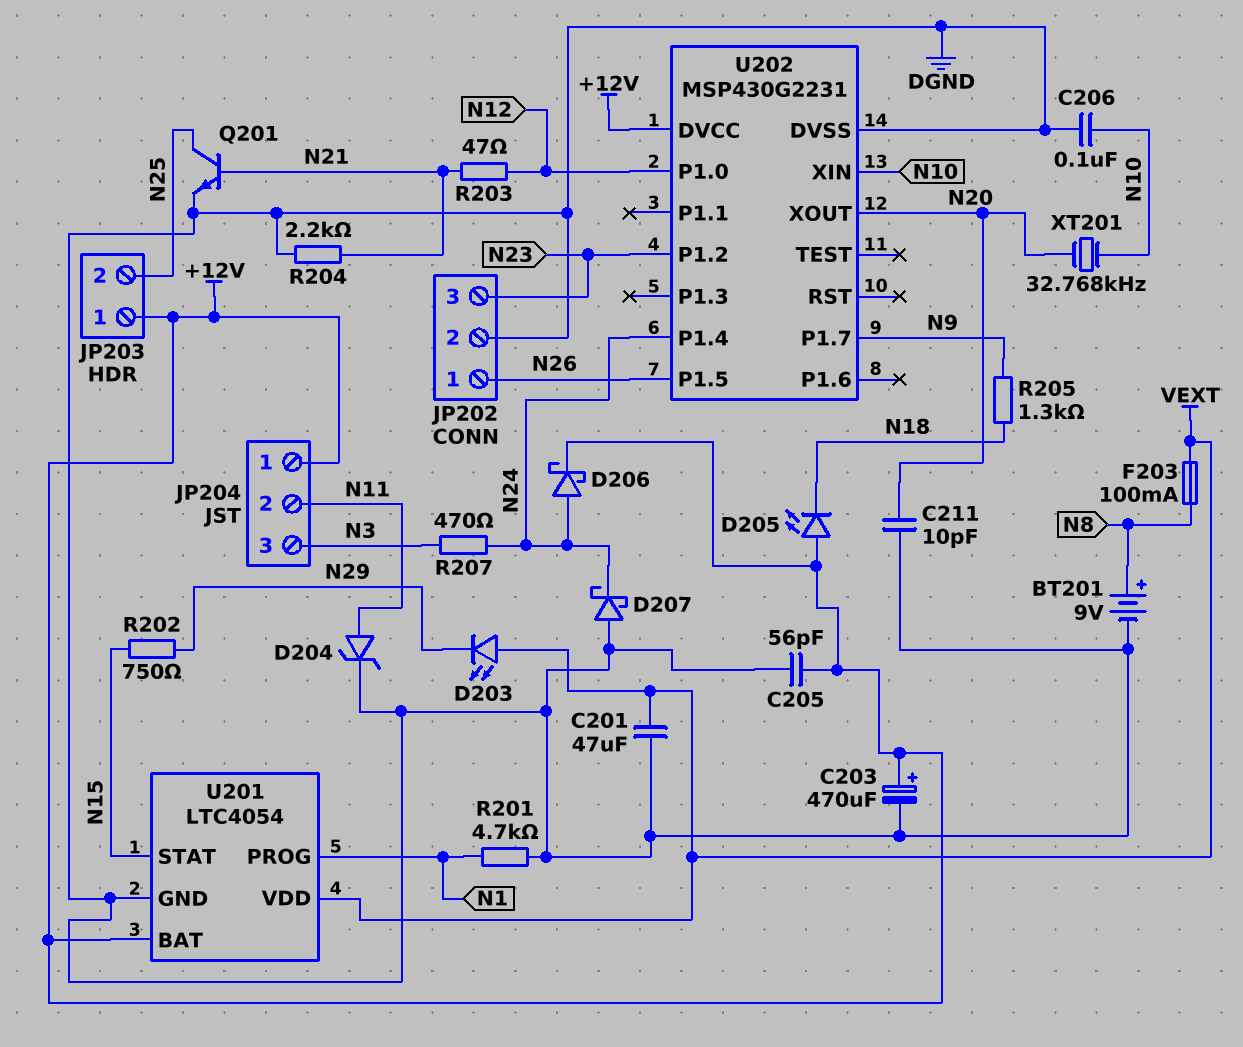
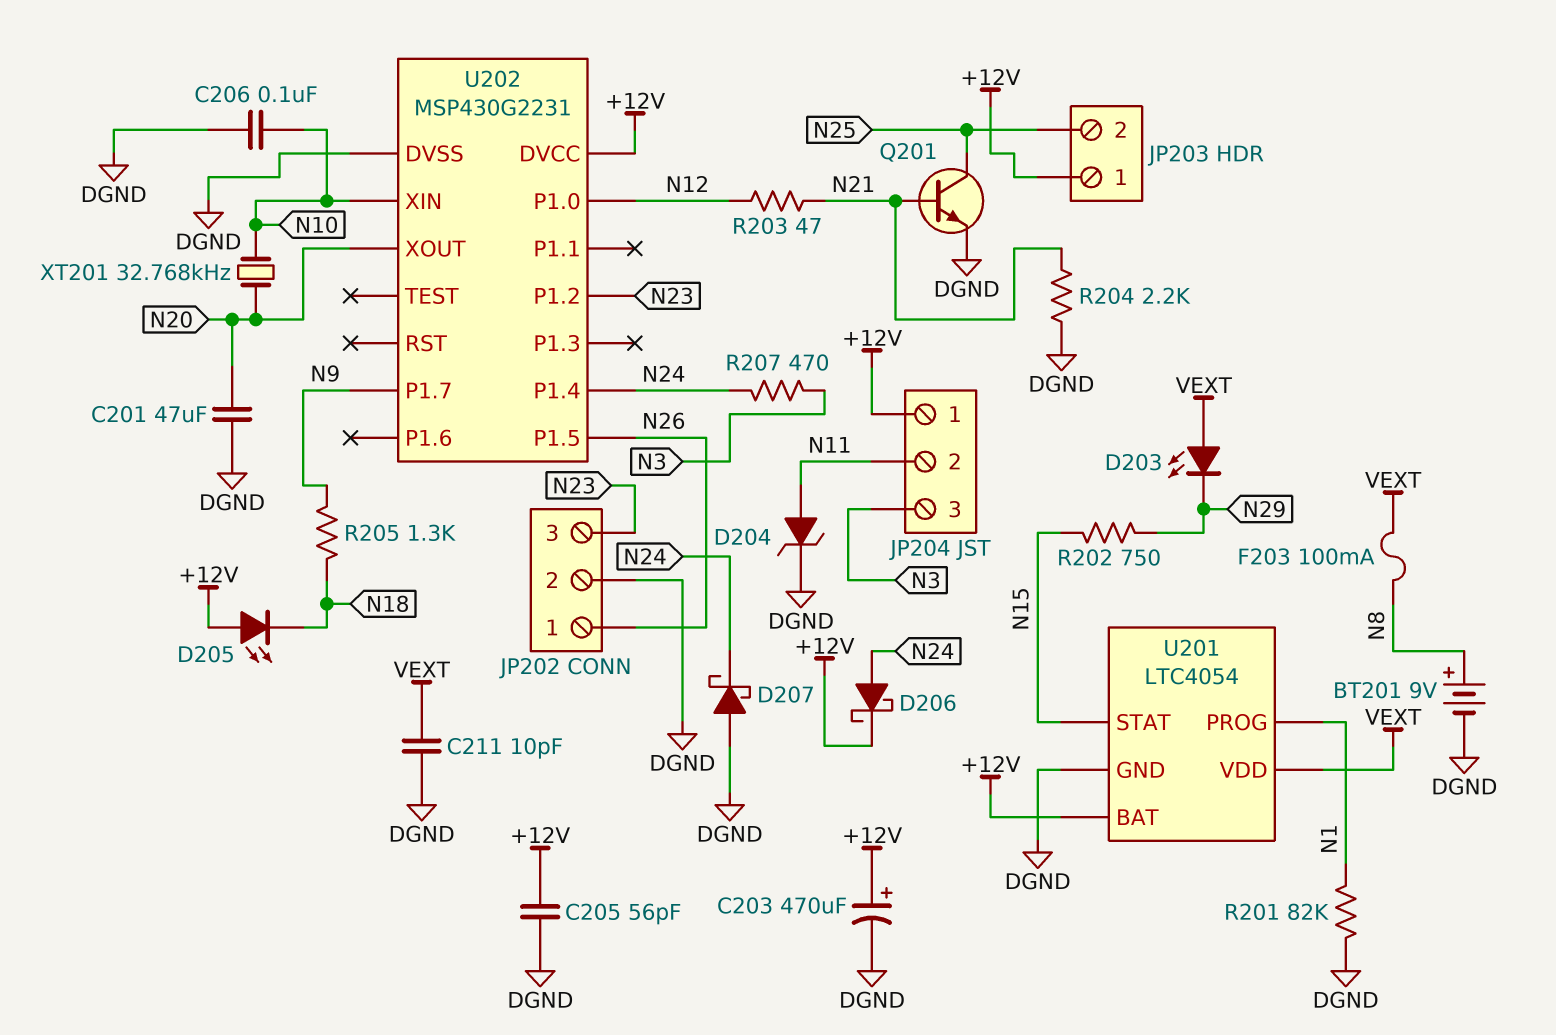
C201: 47uF (DGND, VEXT) -> 47uF (DGND, N20)
C211: 10pF (DGND, N20) -> 10pF (DGND, VEXT)
R201: 4.7k (DGND, N1) -> 82k (DGND, N1)

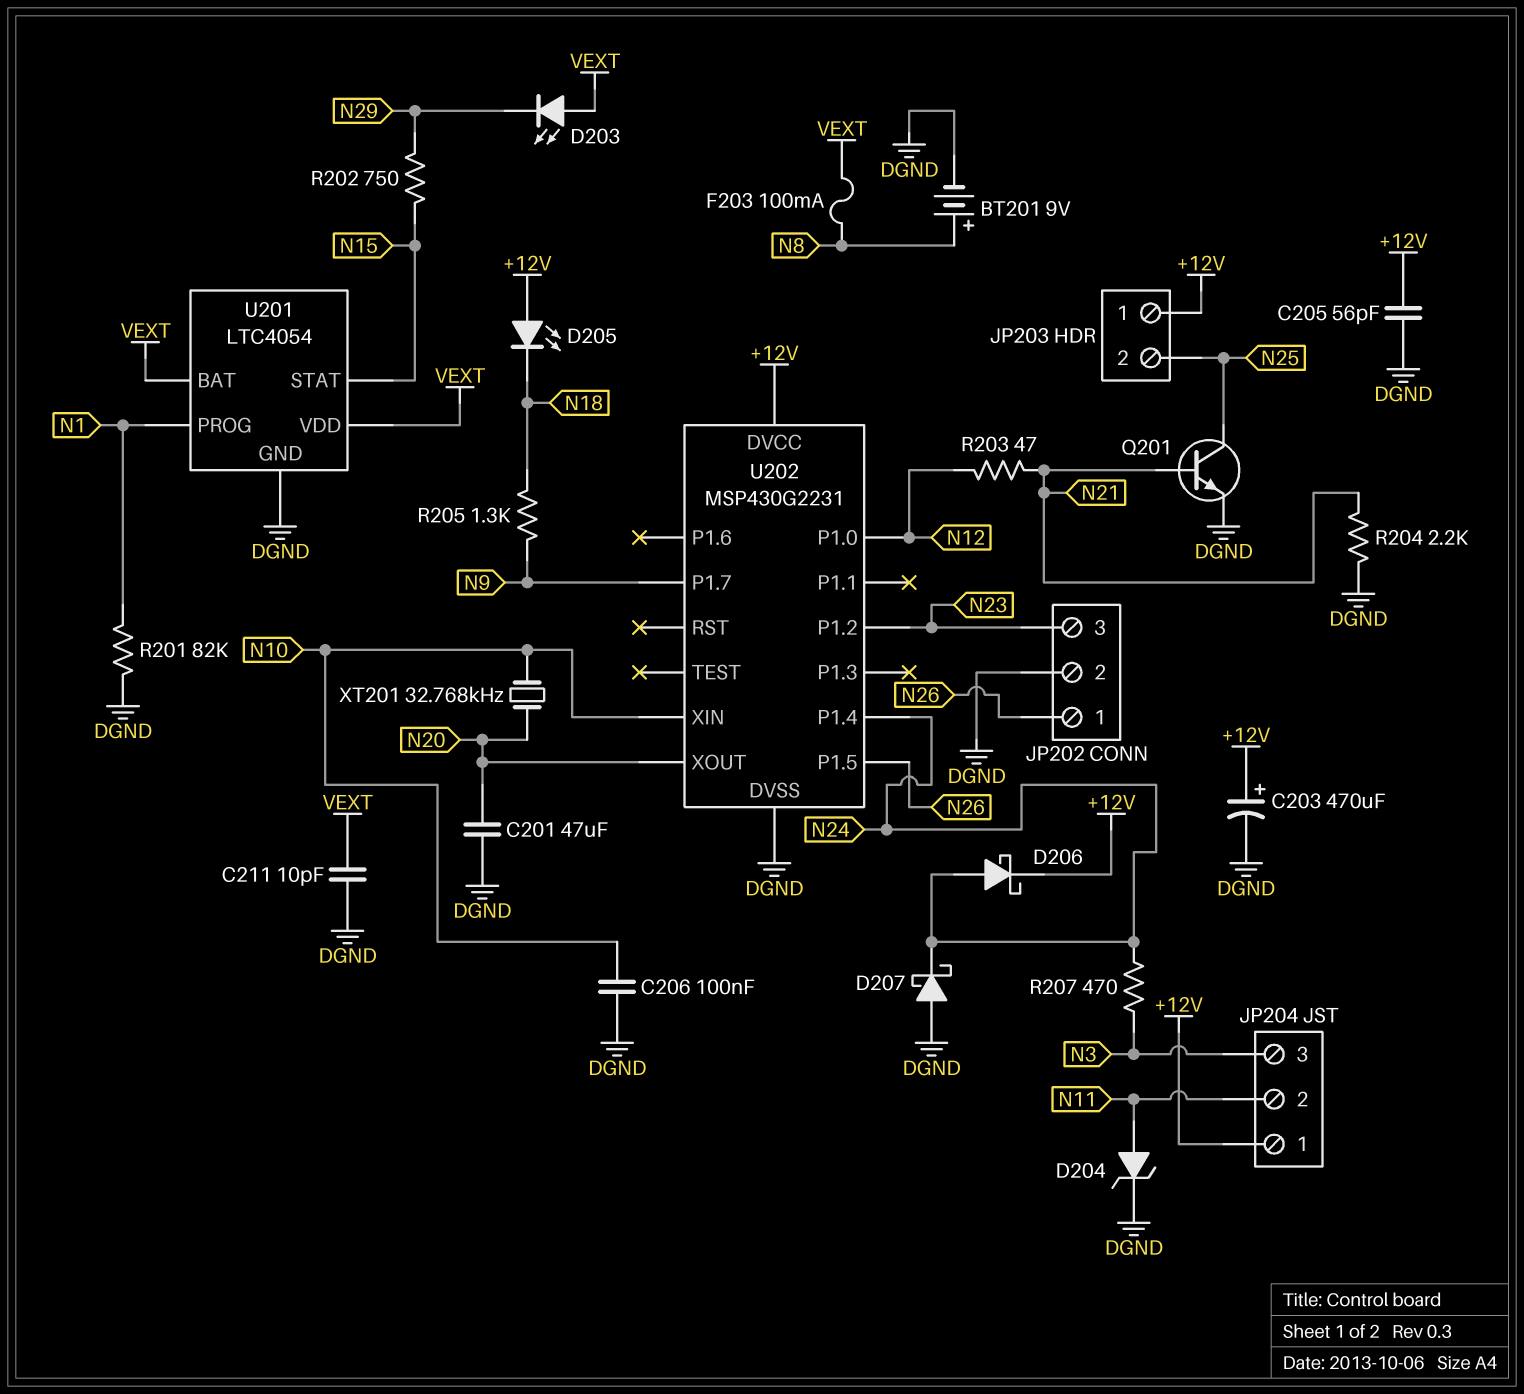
U201 pin BAT: +12V -> VEXT

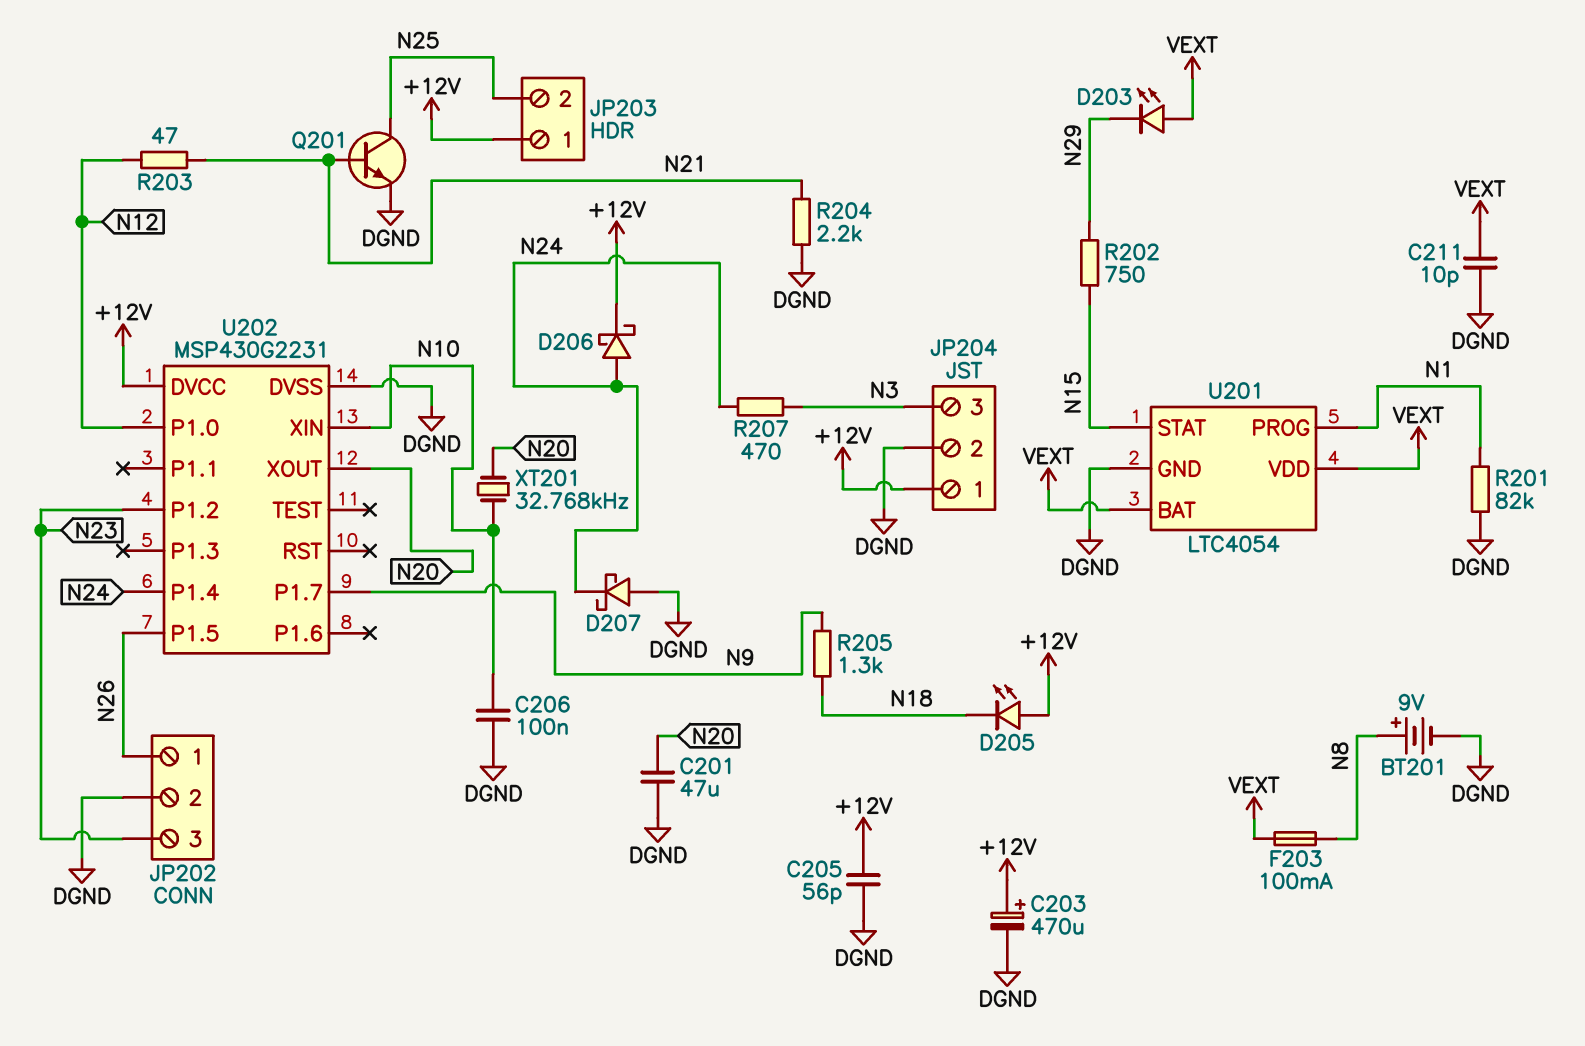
D204: zener (A N11, K DGND) -> none
JP204 pin 2: N11 -> DGND

